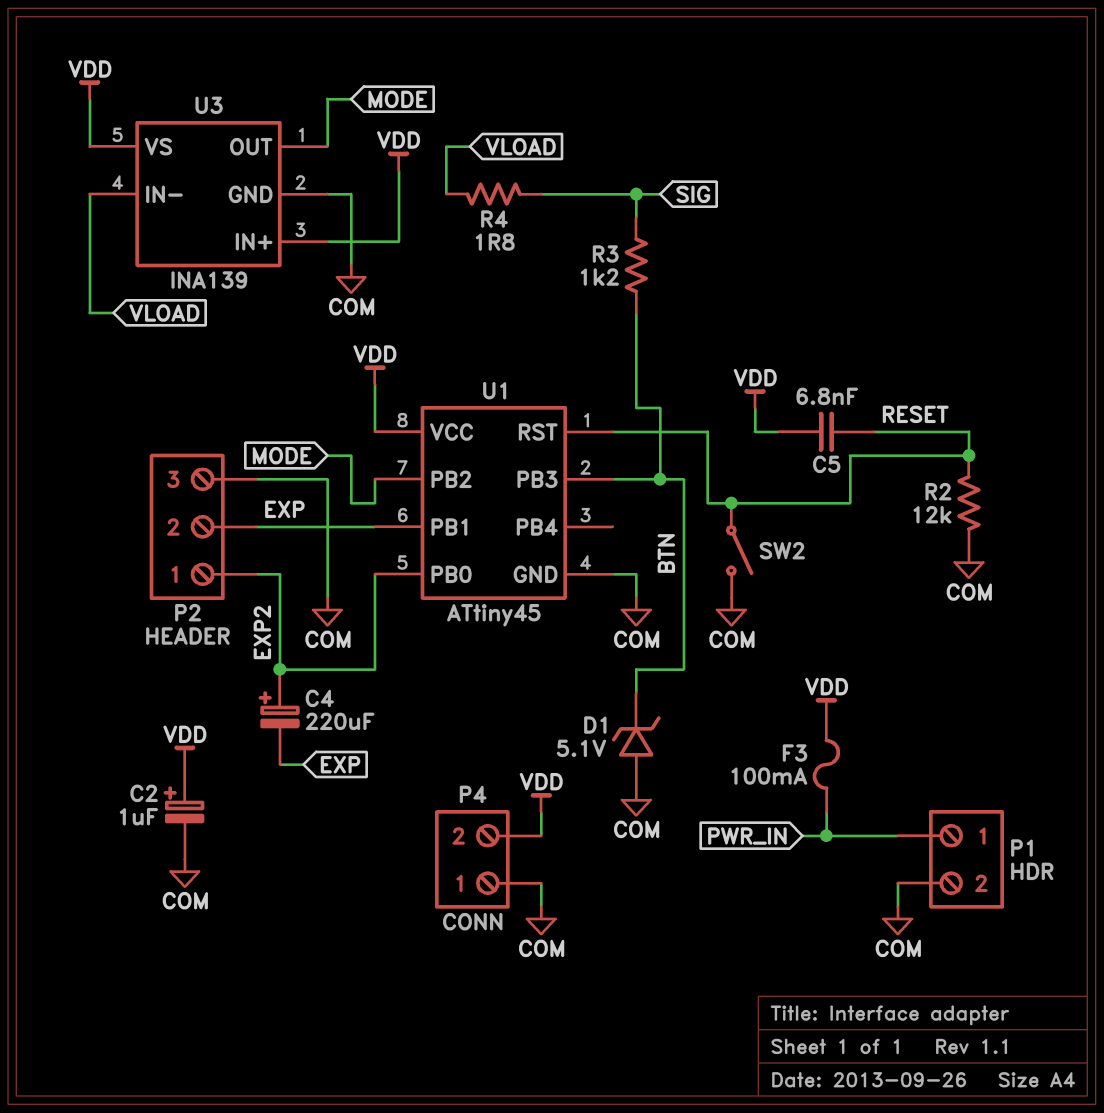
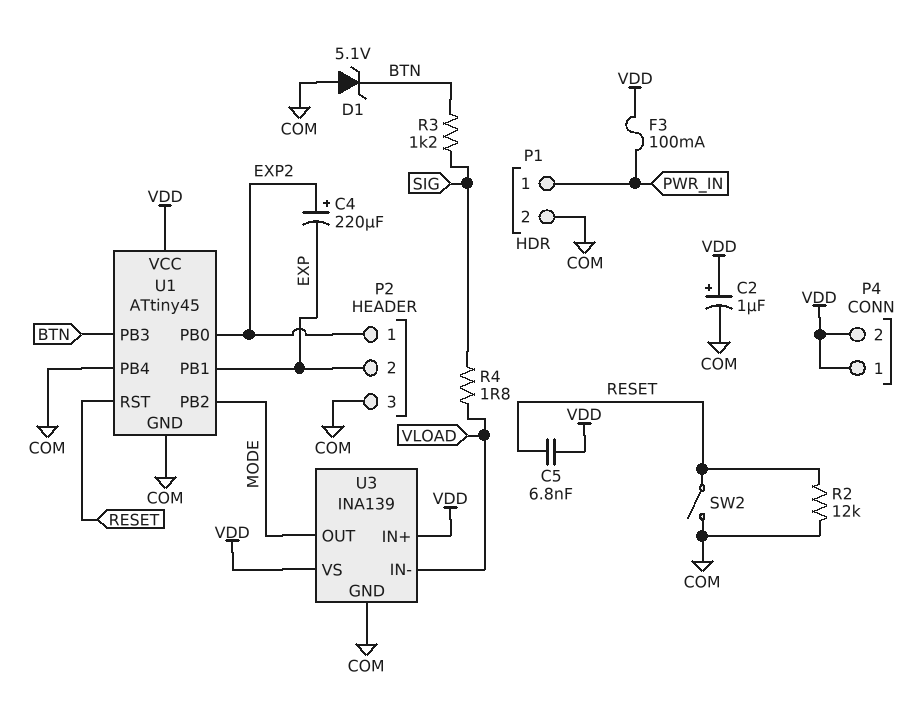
P4 pin 1: COM -> VDD
U1 pin PB4: none -> COM

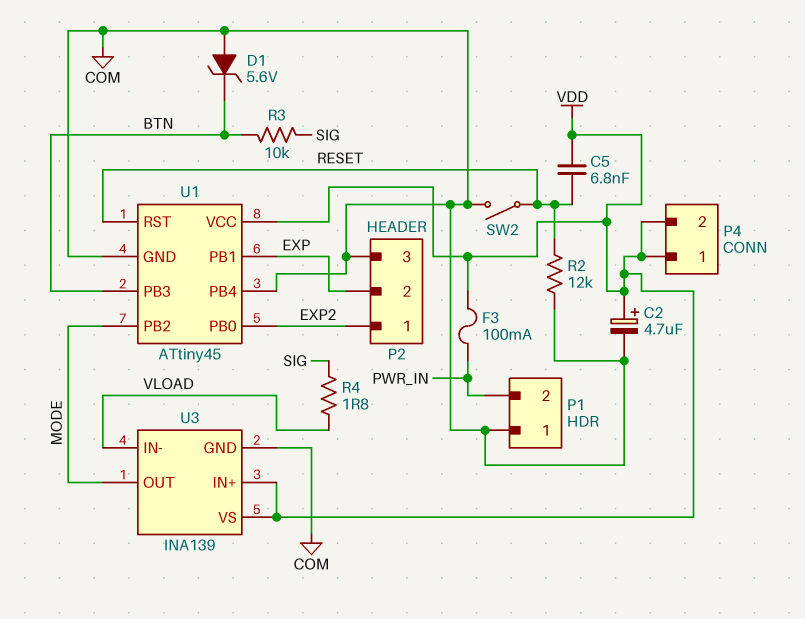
C2: 1uF (plus VDD, minus COM) -> 4.7uF (plus VDD, minus COM)
C4: 220uF (plus EXP2, minus EXP) -> none
D1: zener 5.1V (A COM, K BTN) -> zener 5.6V (A COM, K BTN)
P1 pin 1: PWR_IN -> COM
P1 pin 2: COM -> PWR_IN
R3: 1.2k (BTN, SIG) -> 10k (BTN, SIG)

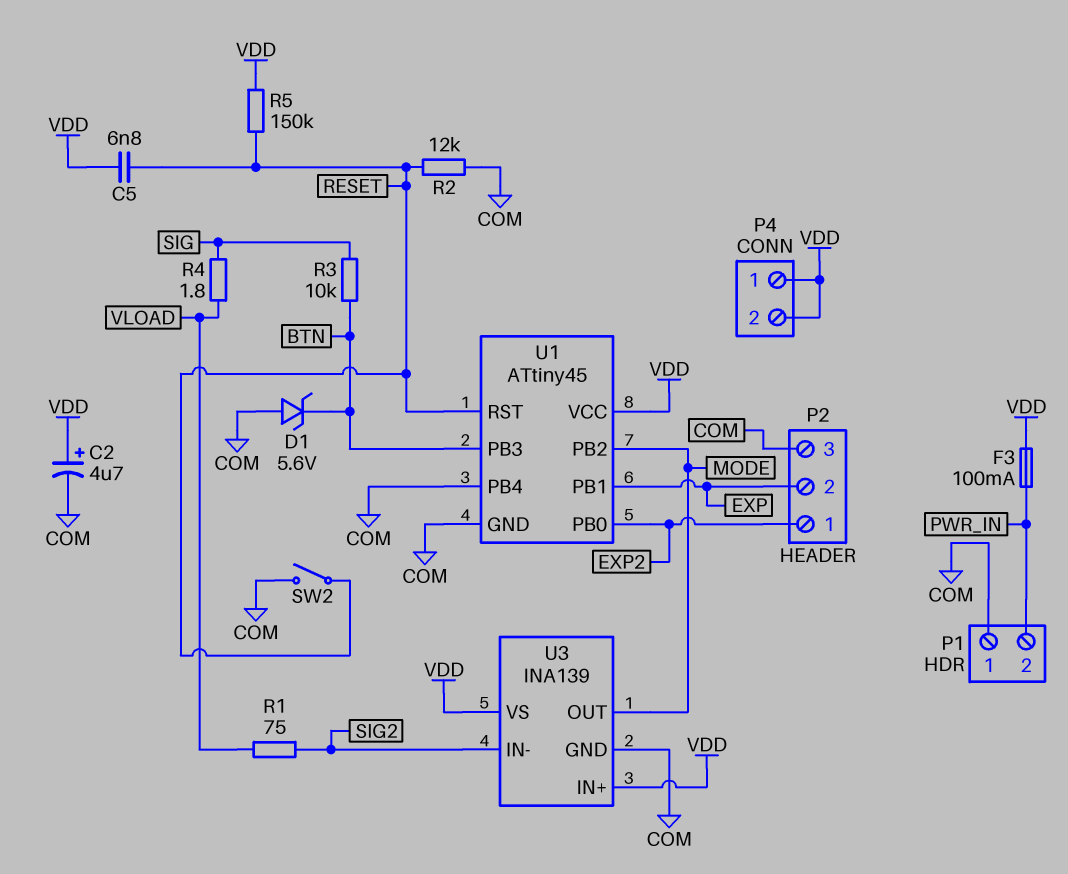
R1: none -> 75 (SIG2, VLOAD)
R5: none -> 150k (RESET, VDD)
U3 pin IN-: VLOAD -> SIG2

